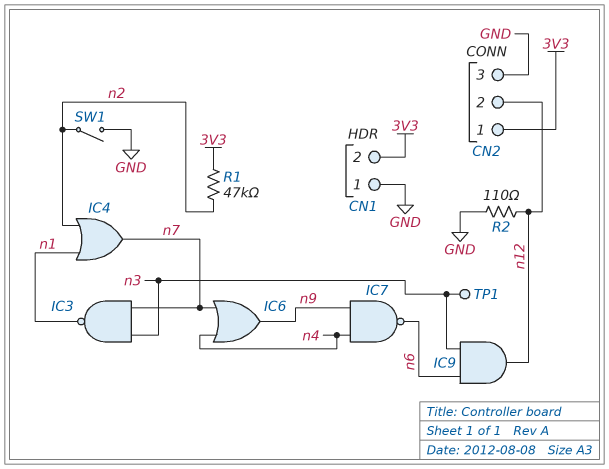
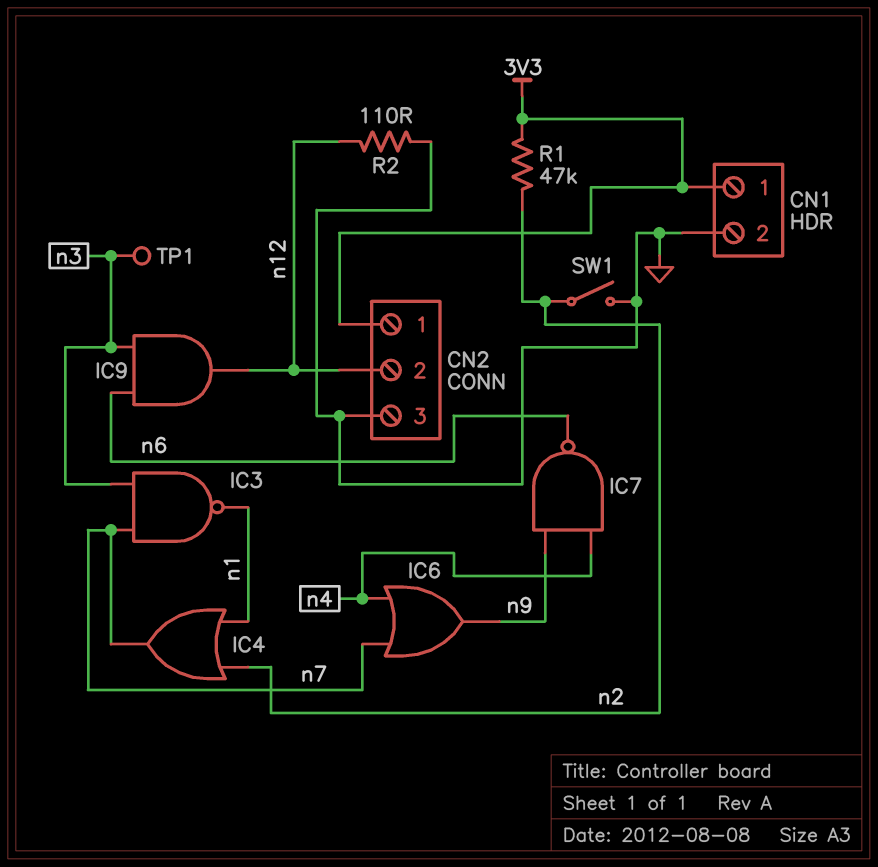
CN1 pin 1: GND -> 3V3
CN1 pin 2: 3V3 -> GND

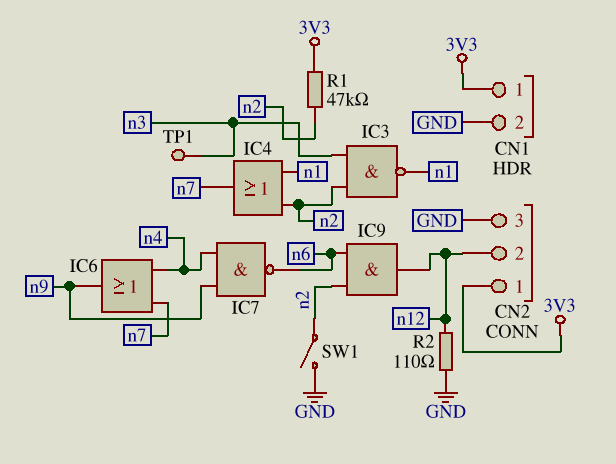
IC3: NAND (in n3, in n7, out n1) -> NAND (in n2, in n3, out n1)
IC9: AND (in n3, in n6, out n12) -> AND (in n2, in n6, out n12)

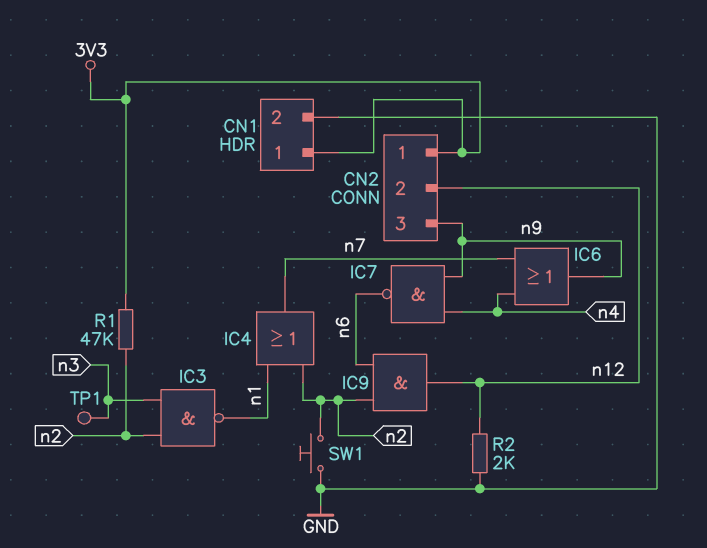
CN2 pin 3: GND -> n9
R2: 110 (GND, n12) -> 2k (GND, n12)
SW1: switch (GND, n2) -> button (GND, n2)

